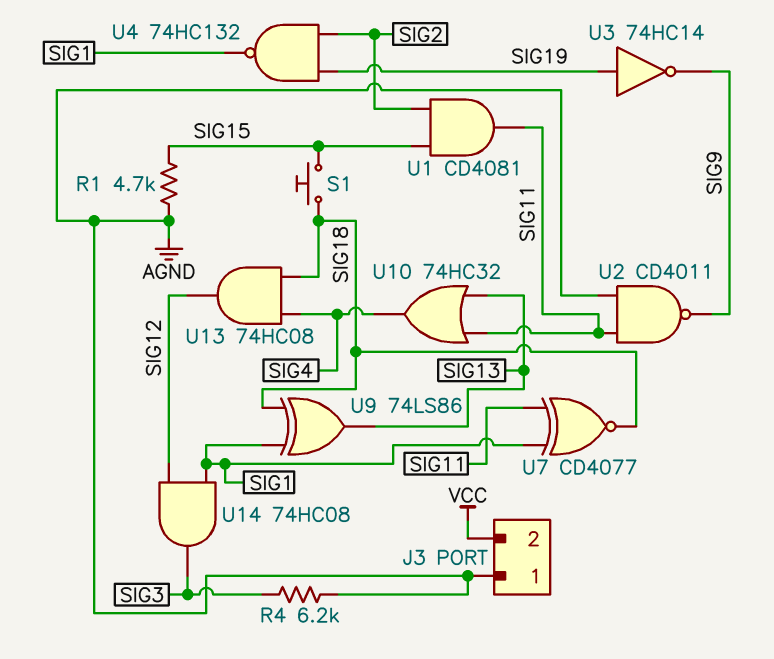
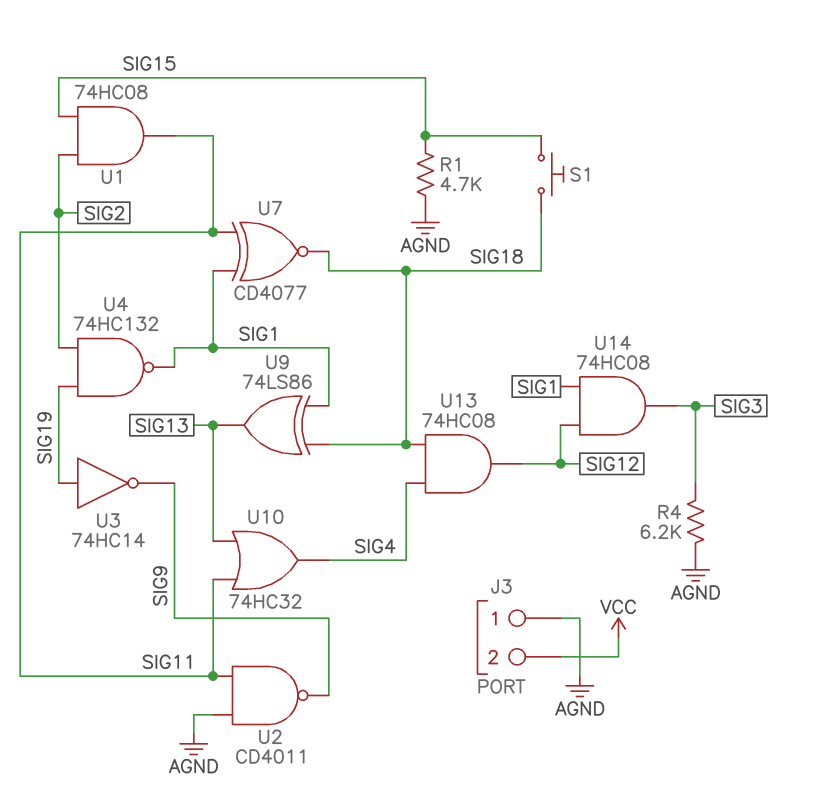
U1: AND CD4081 (in SIG2, in SIG15, out SIG11) -> AND 74HC08 (in SIG2, in SIG15, out SIG11)

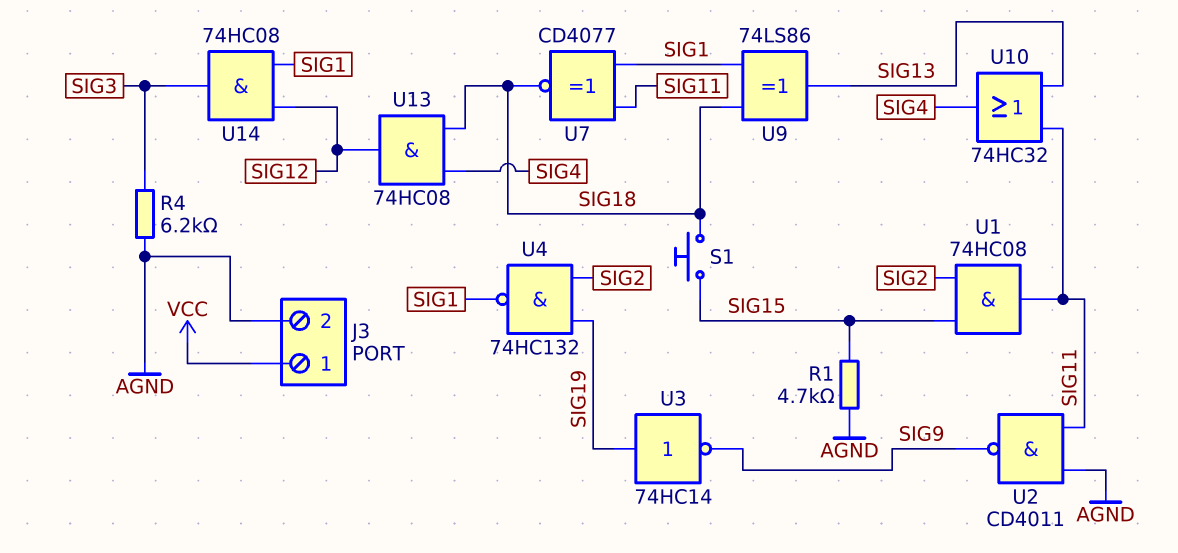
J3 pin 1: AGND -> VCC
J3 pin 2: VCC -> AGND

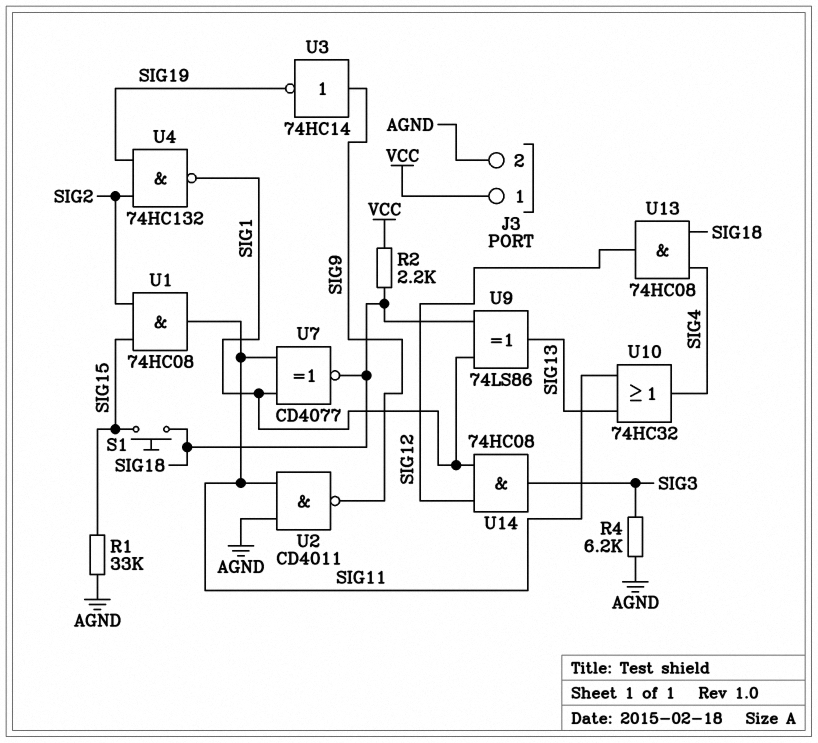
R1: 4.7k (AGND, SIG15) -> 33k (AGND, SIG15)
R2: none -> 2.2k (SIG18, VCC)
U3: NOT 74HC14 (in SIG19, out SIG9) -> NOT 74HC14 (in SIG9, out SIG19)

